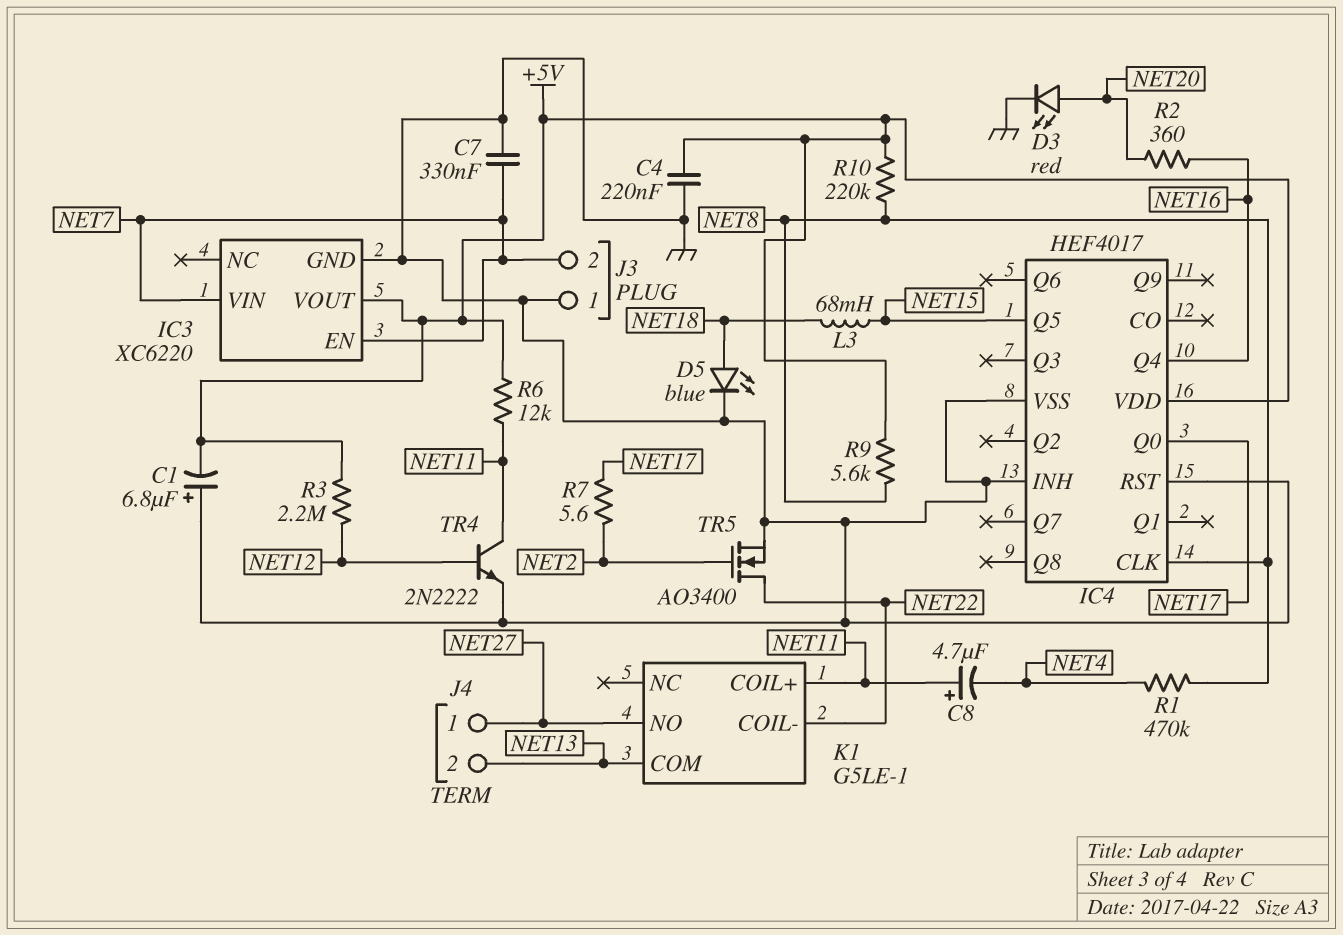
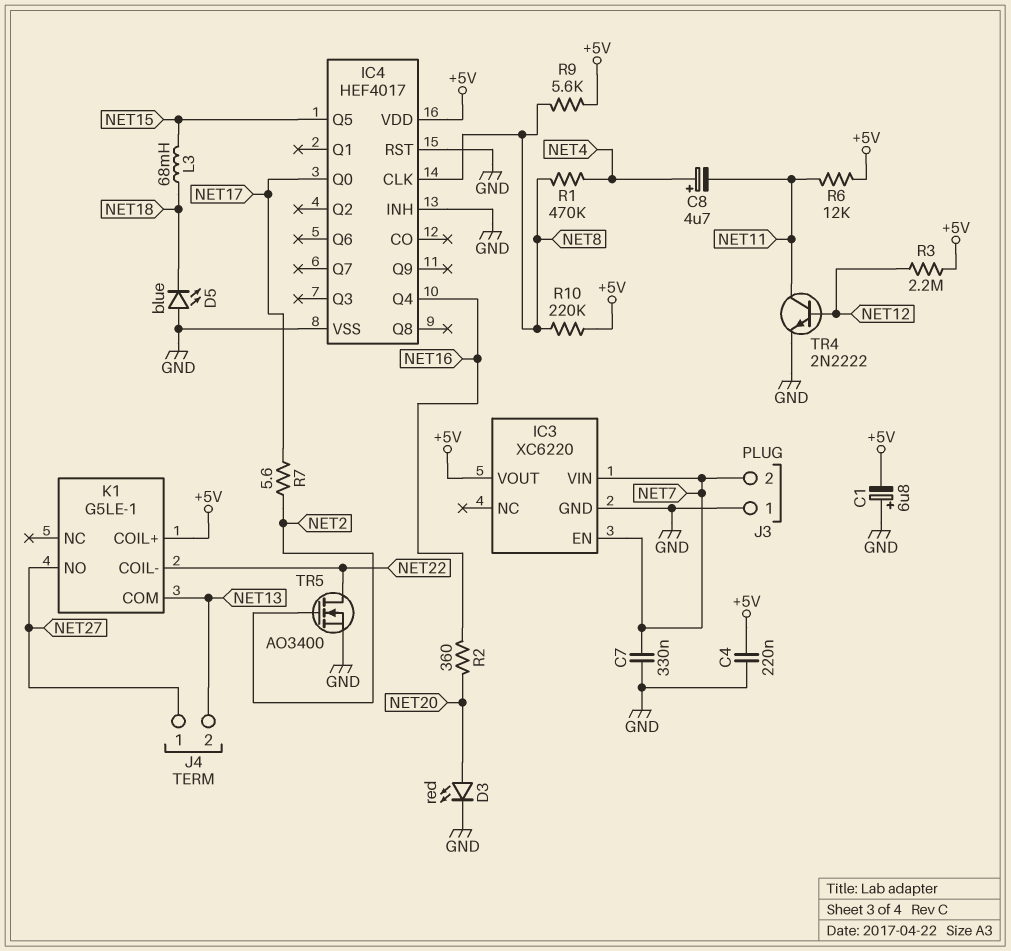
C8: 4.7uF (plus NET11, minus NET4) -> 4.7uF (plus NET4, minus NET11)
D5: LED blue (A NET18, K GND) -> LED blue (A GND, K NET18)
K1 pin COIL+: NET11 -> +5V

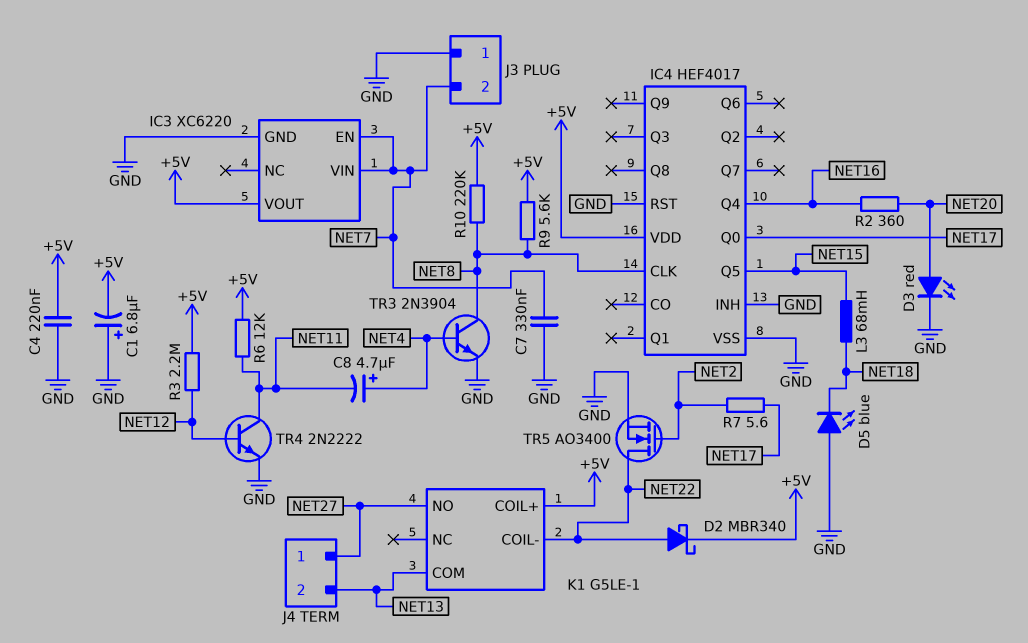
D2: none -> schottky MBR340 (A NET22, K +5V)
R1: 470k (NET4, NET8) -> none
TR3: none -> NPN 2N3904 (B NET4, C NET8, E GND)

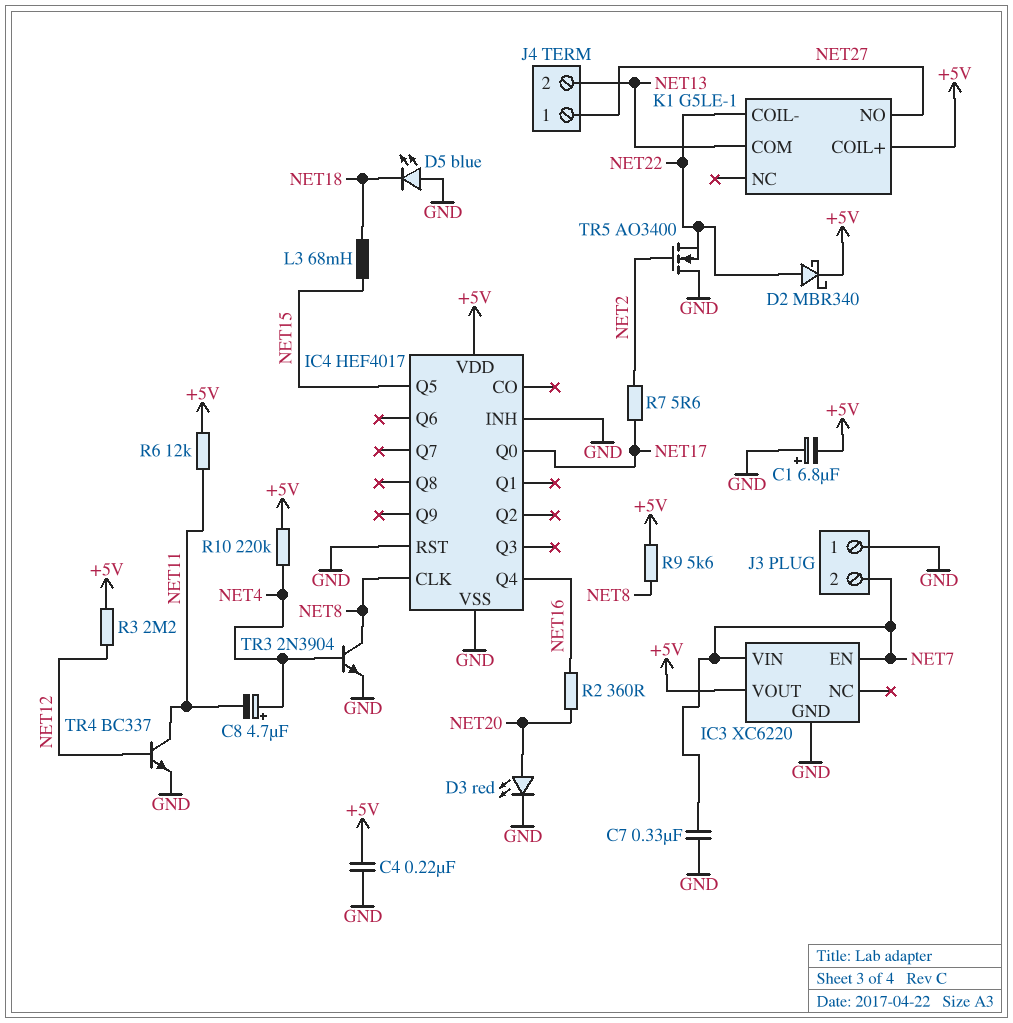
R10: 220k (+5V, NET8) -> 220k (+5V, NET4)
TR4: NPN 2N2222 (B NET12, C NET11, E GND) -> NPN BC337 (B NET12, C NET11, E GND)
TR5: NMOS AO3400 (G NET2, D NET22, S GND) -> NMOS AO3400 (G NET2, D GND, S NET22)

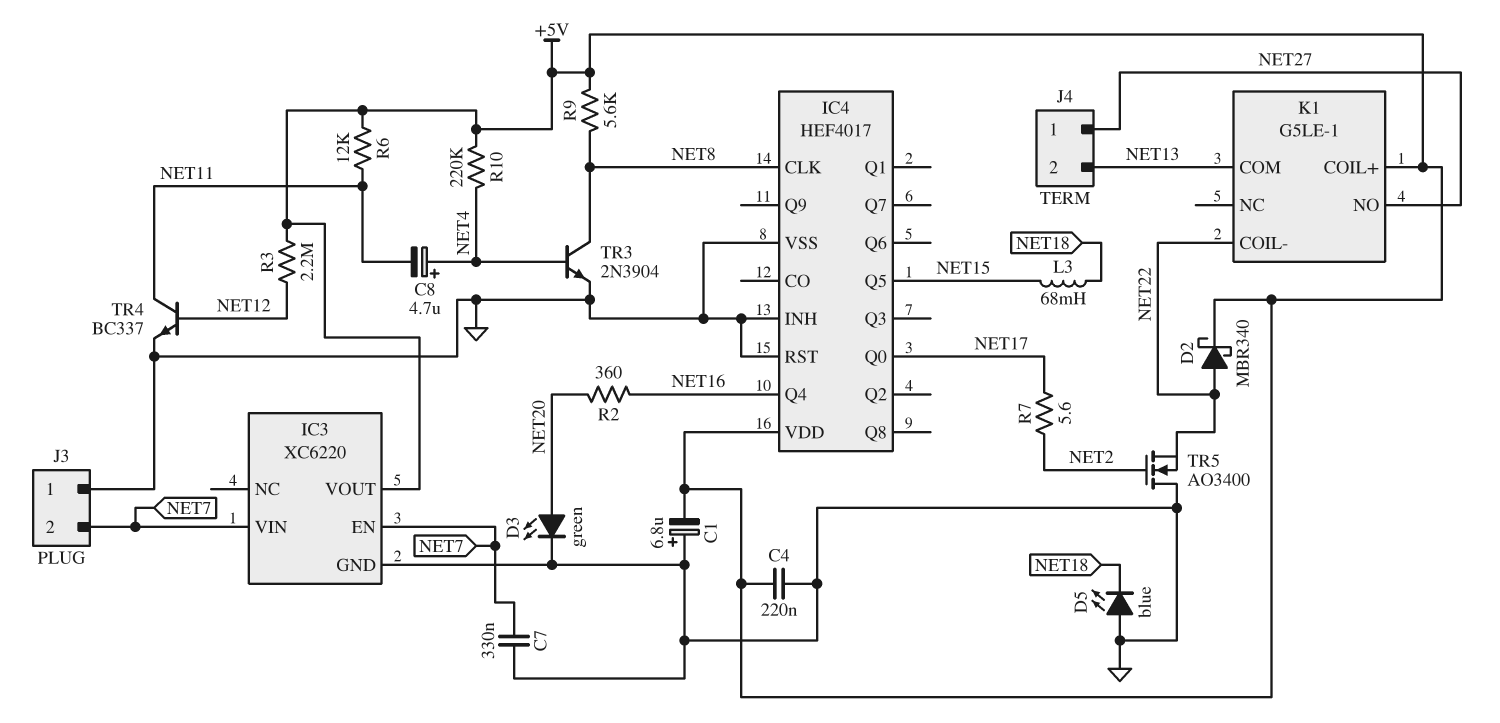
D3: LED red (A NET20, K GND) -> LED green (A NET20, K GND)

